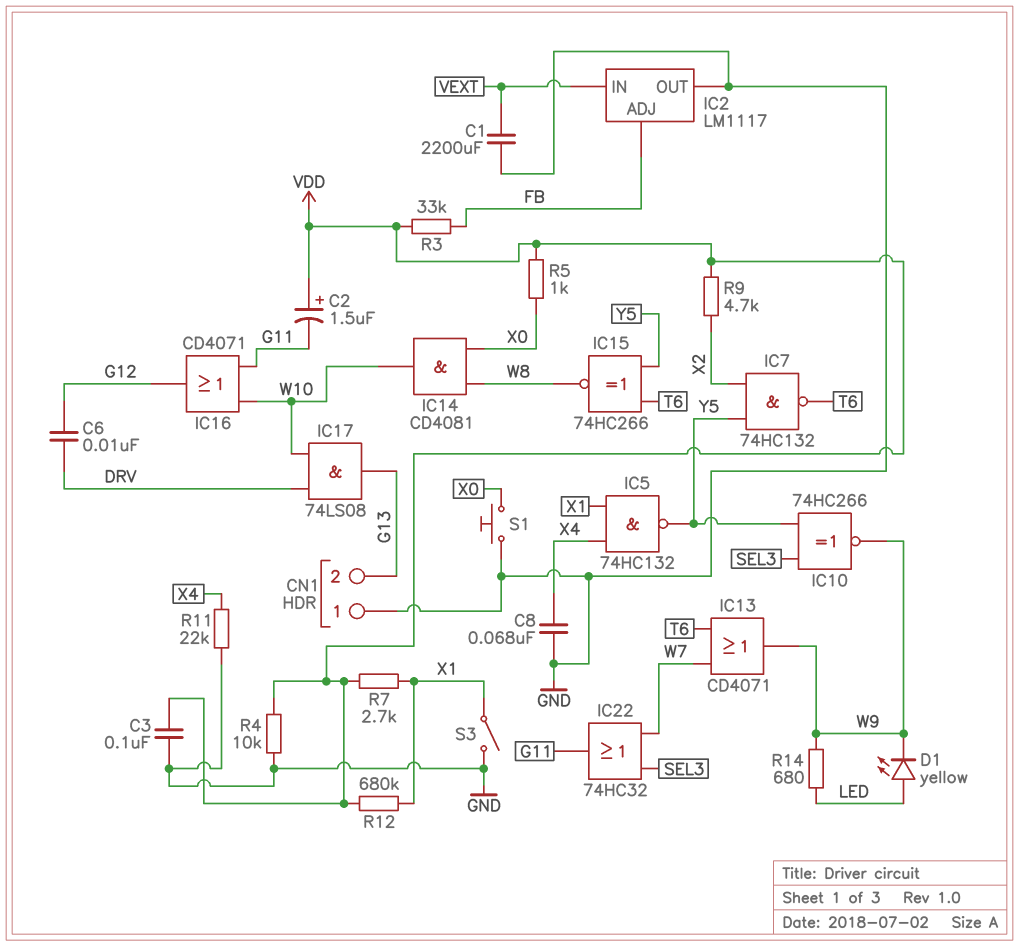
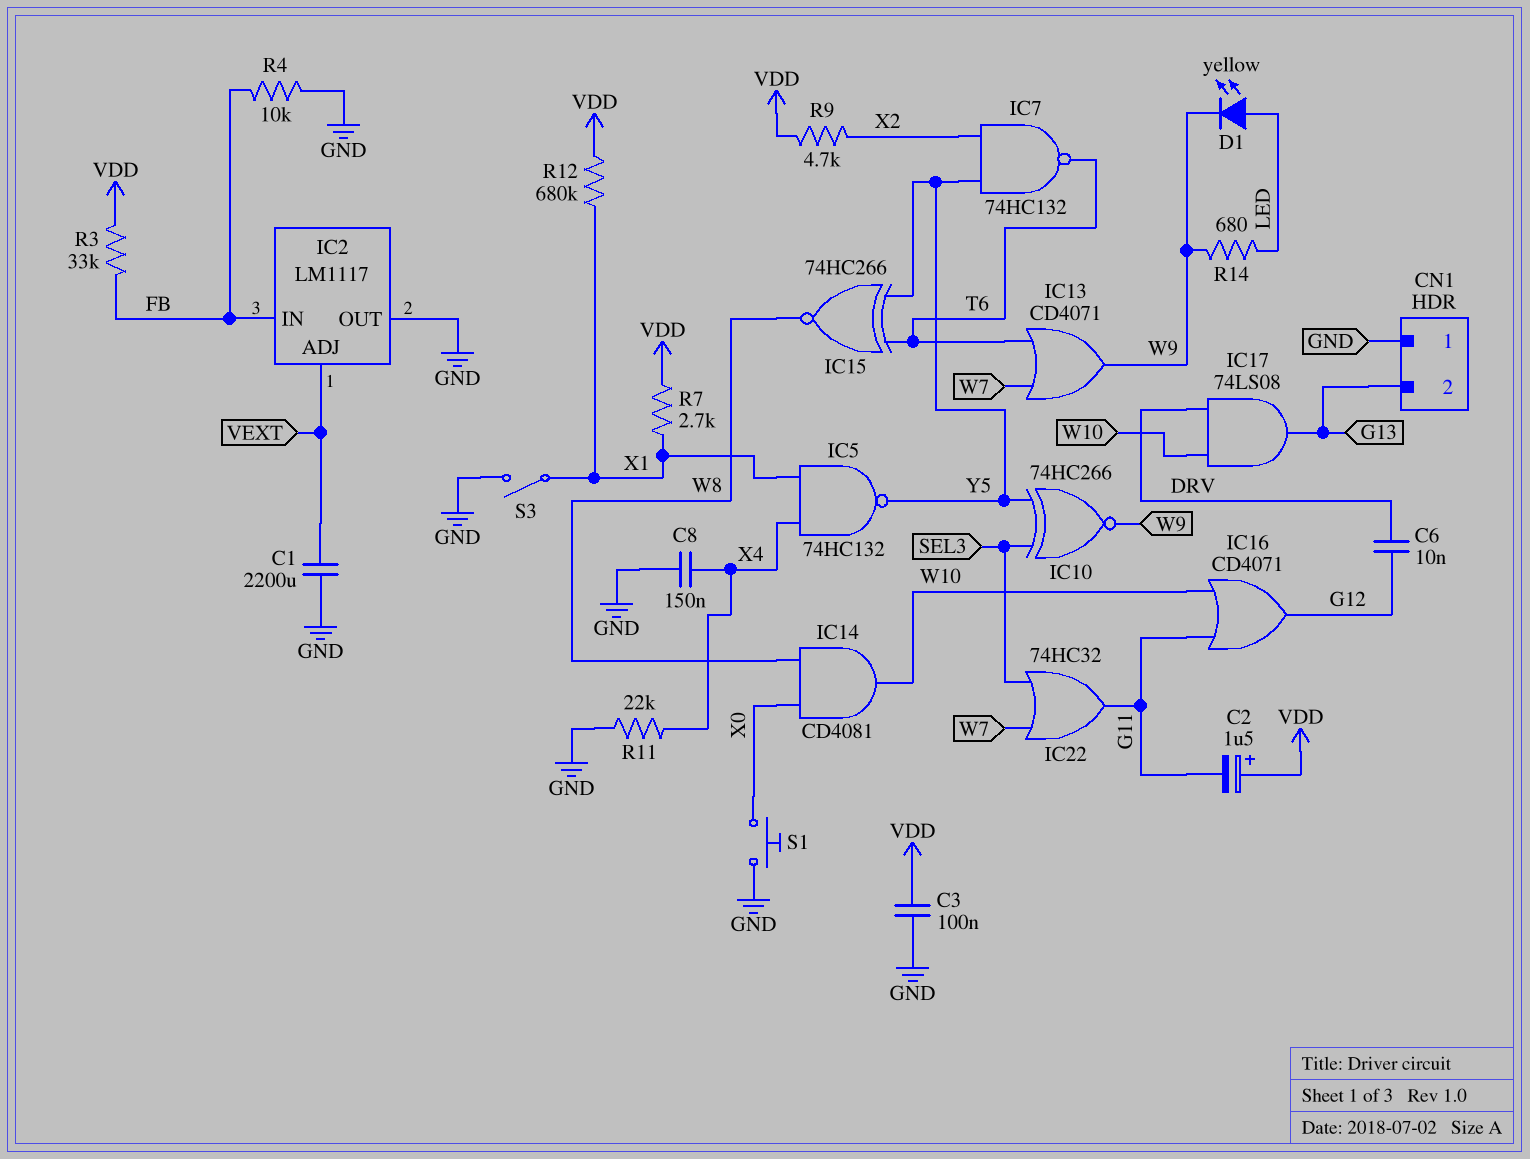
C8: 68nF (GND, X4) -> 150nF (GND, X4)
IC2 pin ADJ: FB -> VEXT
IC2 pin IN: VEXT -> FB
R4: 10k (GND, VDD) -> 10k (FB, GND)
R5: 1k (VDD, X0) -> none

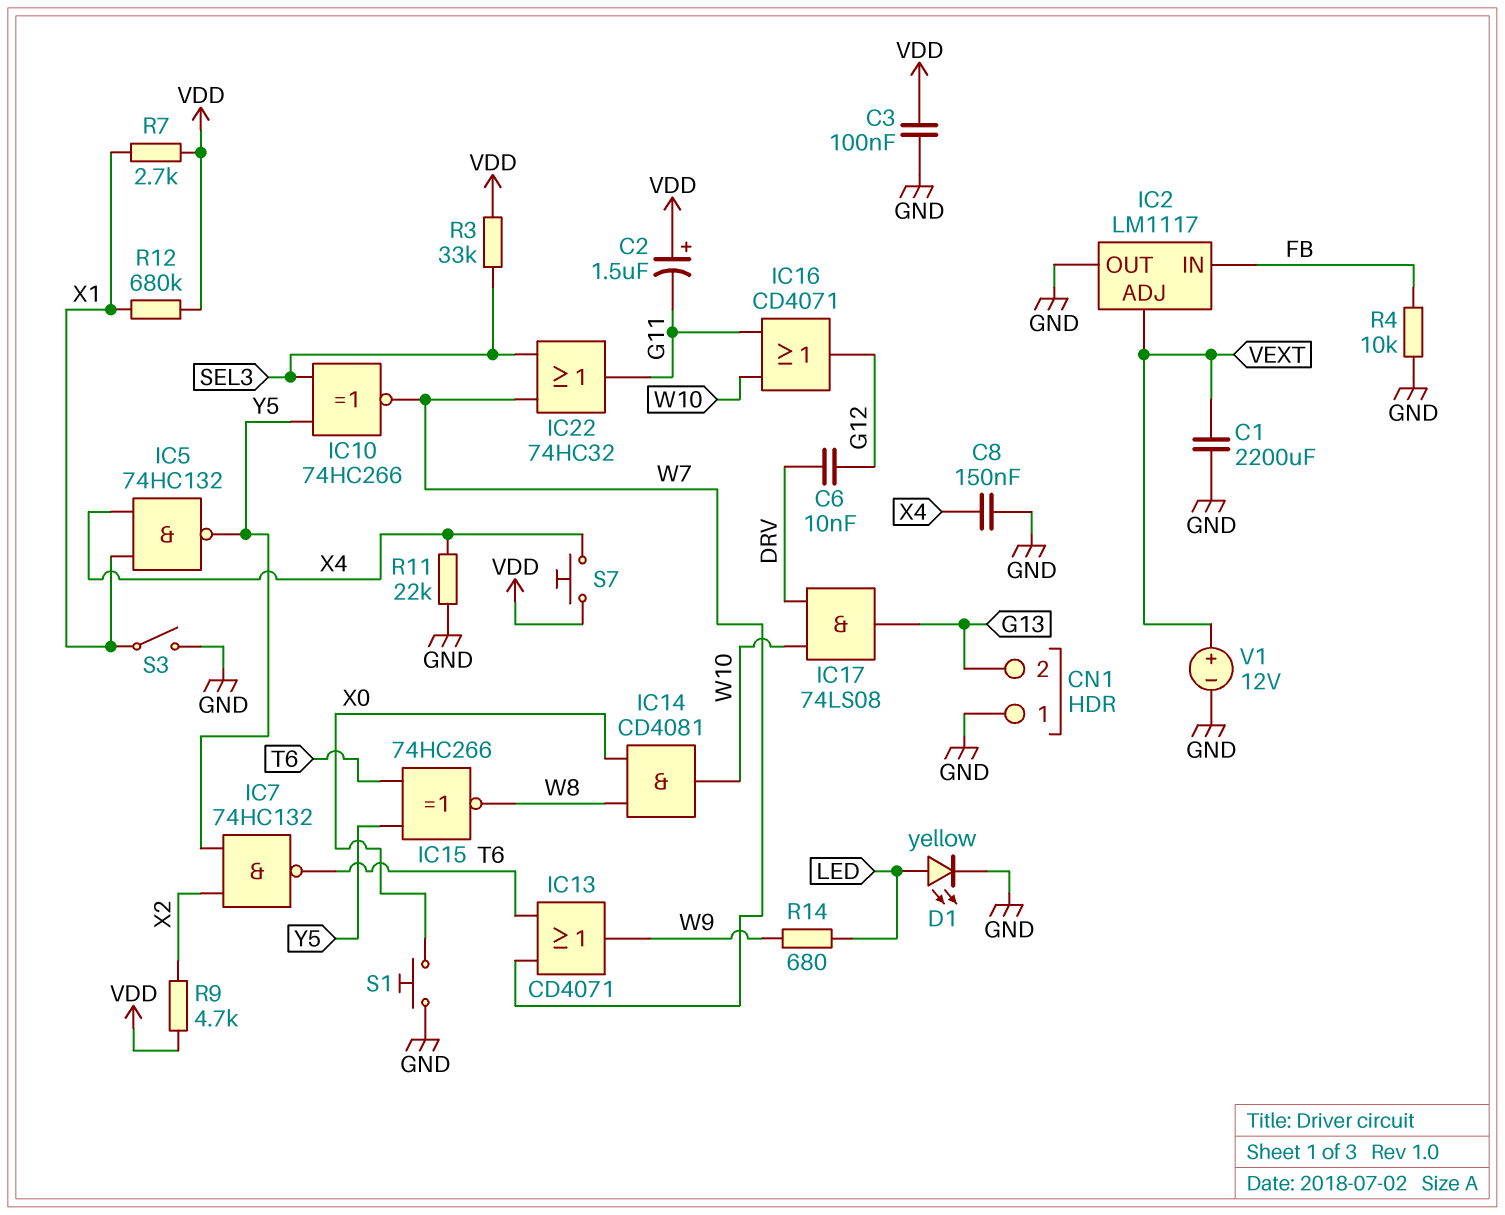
D1: LED yellow (A LED, K W9) -> LED yellow (A LED, K GND)
IC10: XNOR 74HC266 (in SEL3, in Y5, out W9) -> XNOR 74HC266 (in SEL3, in Y5, out W7)
R3: 33k (FB, VDD) -> 33k (SEL3, VDD)
S7: none -> button (VDD, X4)
V1: none -> 12V (plus VEXT, minus GND)

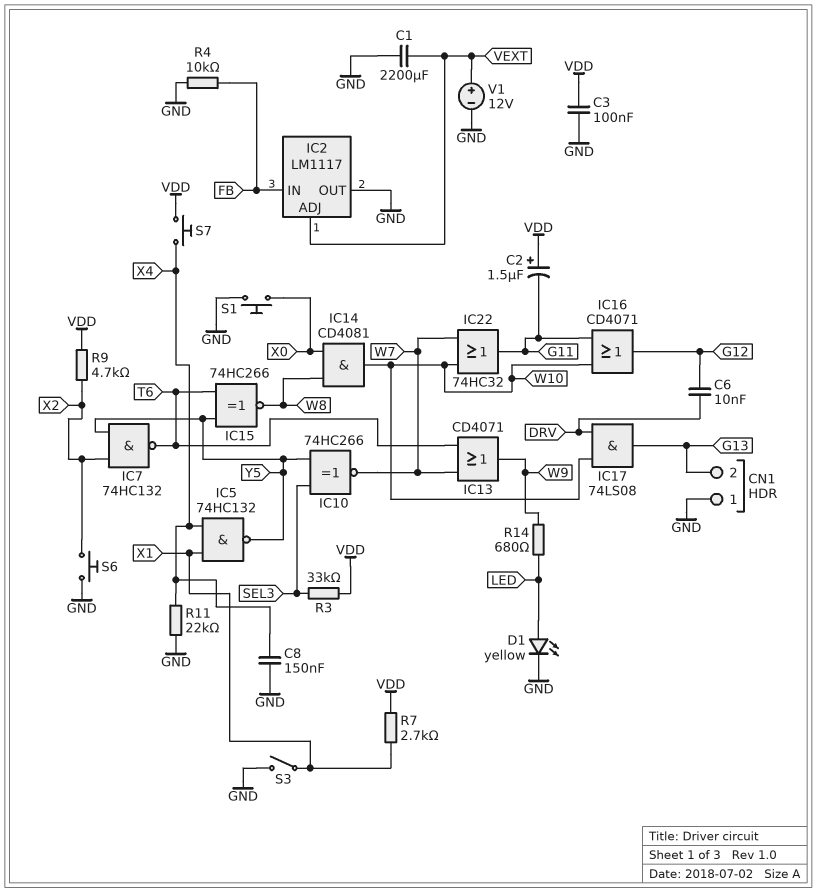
IC22: OR 74HC32 (in SEL3, in W7, out G11) -> OR 74HC32 (in W7, in W10, out G11)
R12: 680k (VDD, X1) -> none
S6: none -> button (GND, X2)

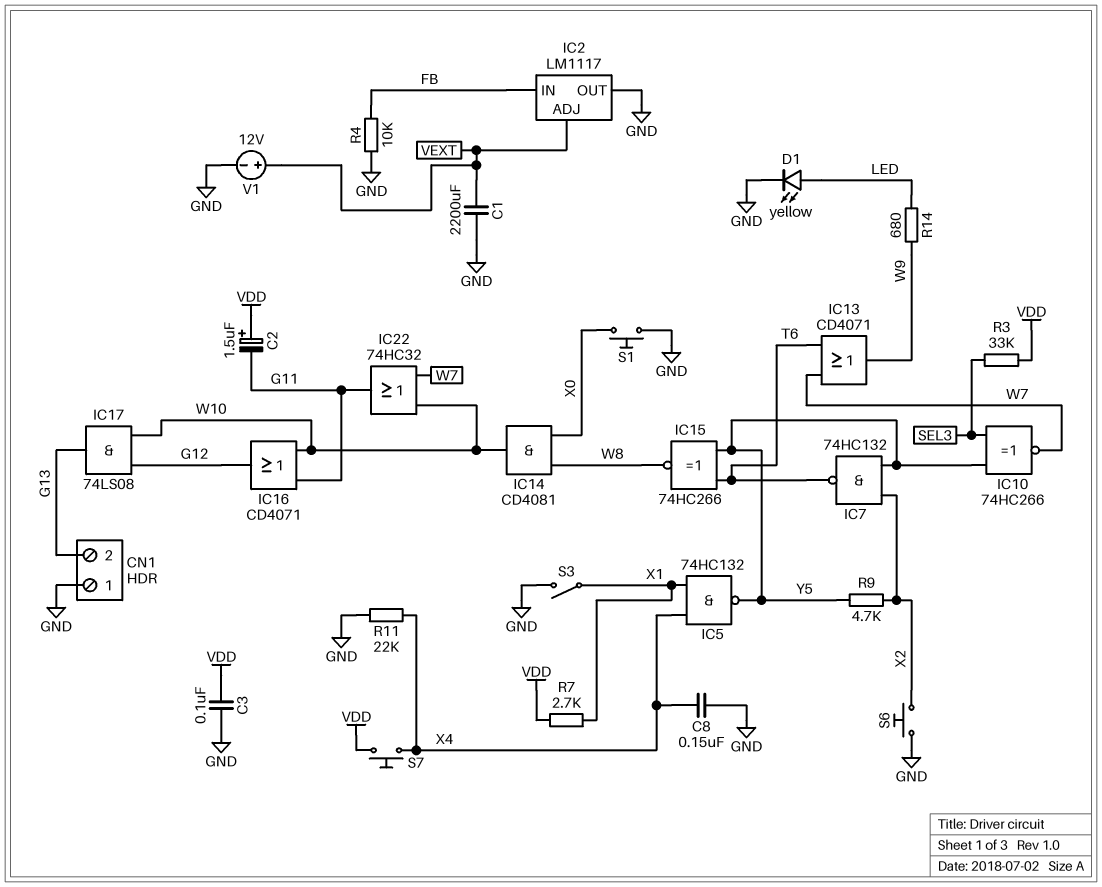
C6: 10nF (DRV, G12) -> none
IC17: AND 74LS08 (in DRV, in W10, out G13) -> AND 74LS08 (in G12, in W10, out G13)
R9: 4.7k (VDD, X2) -> 4.7k (X2, Y5)

